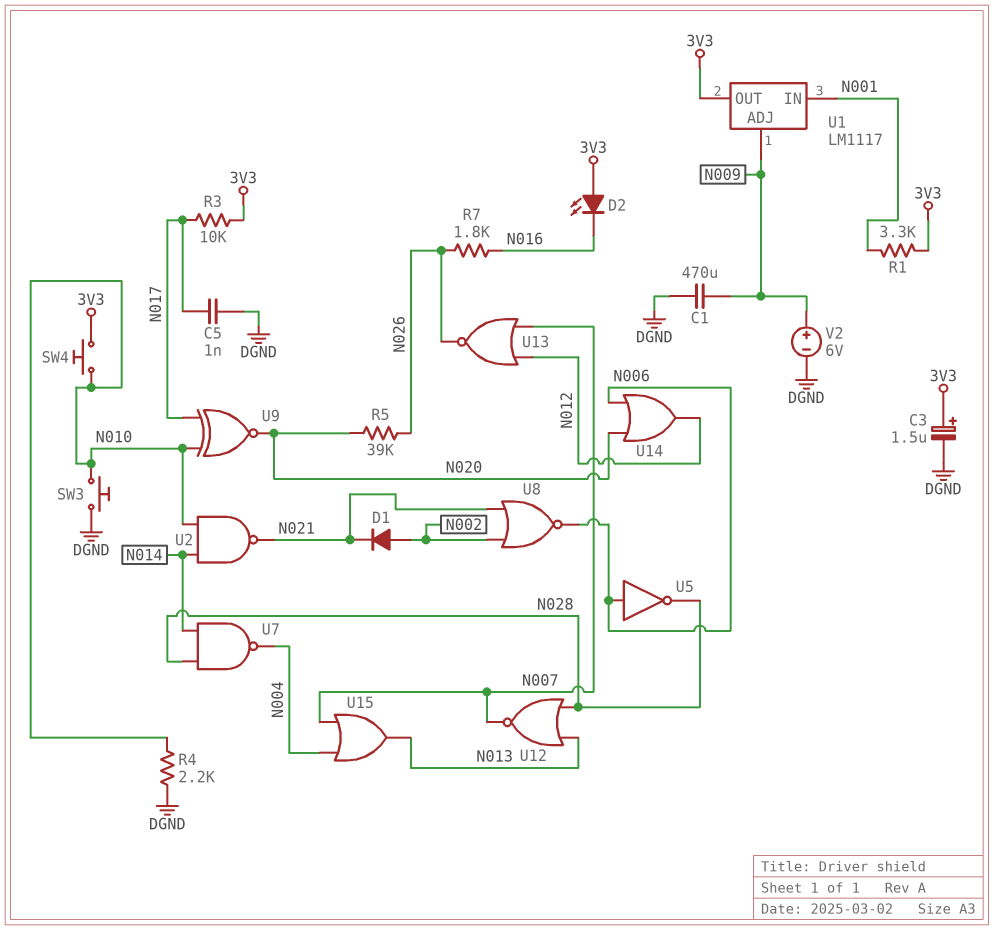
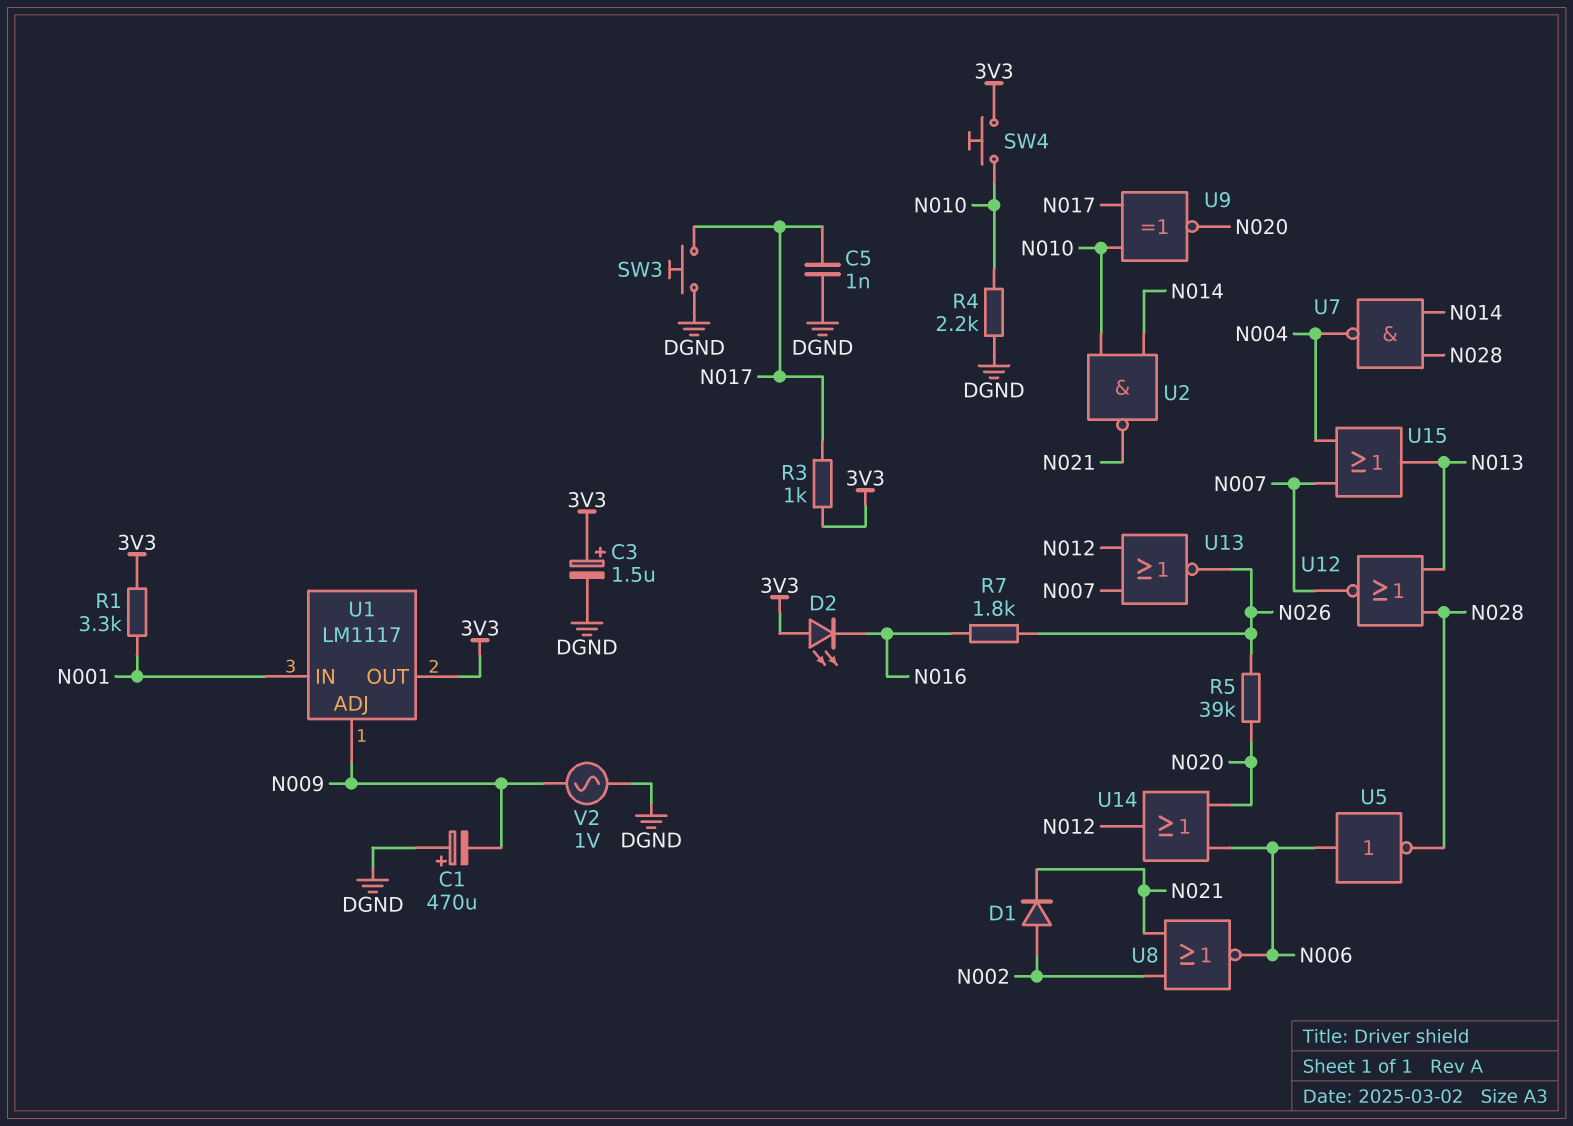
C1: 470uF (DGND, N009) -> 470uF (plus DGND, minus N009)
R3: 10k (3V3, N017) -> 1k (3V3, N017)
SW3: button (DGND, N010) -> button (DGND, N017)
V2: 6V (plus N009, minus DGND) -> AC 1V (DGND, N009)

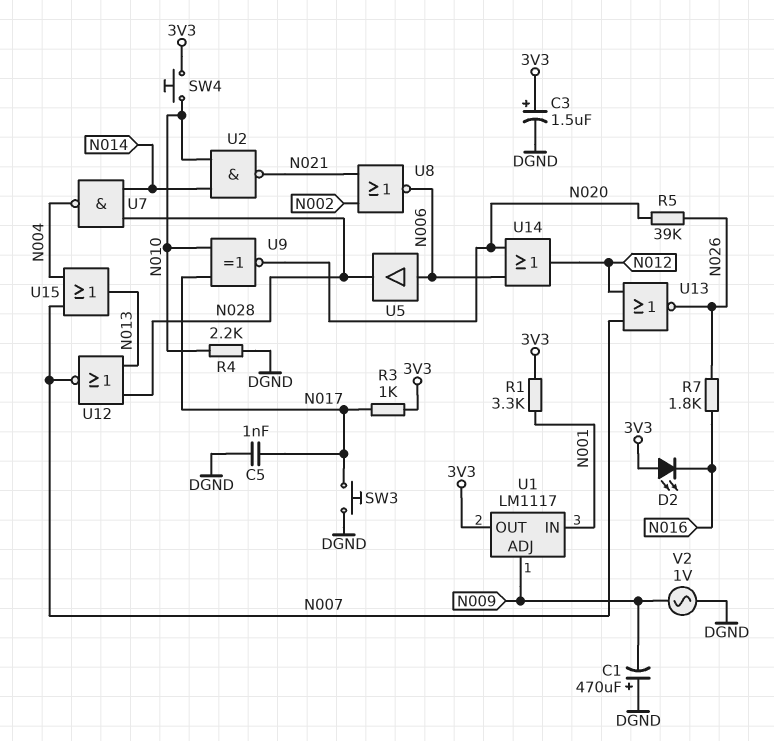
D1: diode (A N002, K N021) -> none
U5: NOT (in N006, out N028) -> buffer (in N006, out N028)

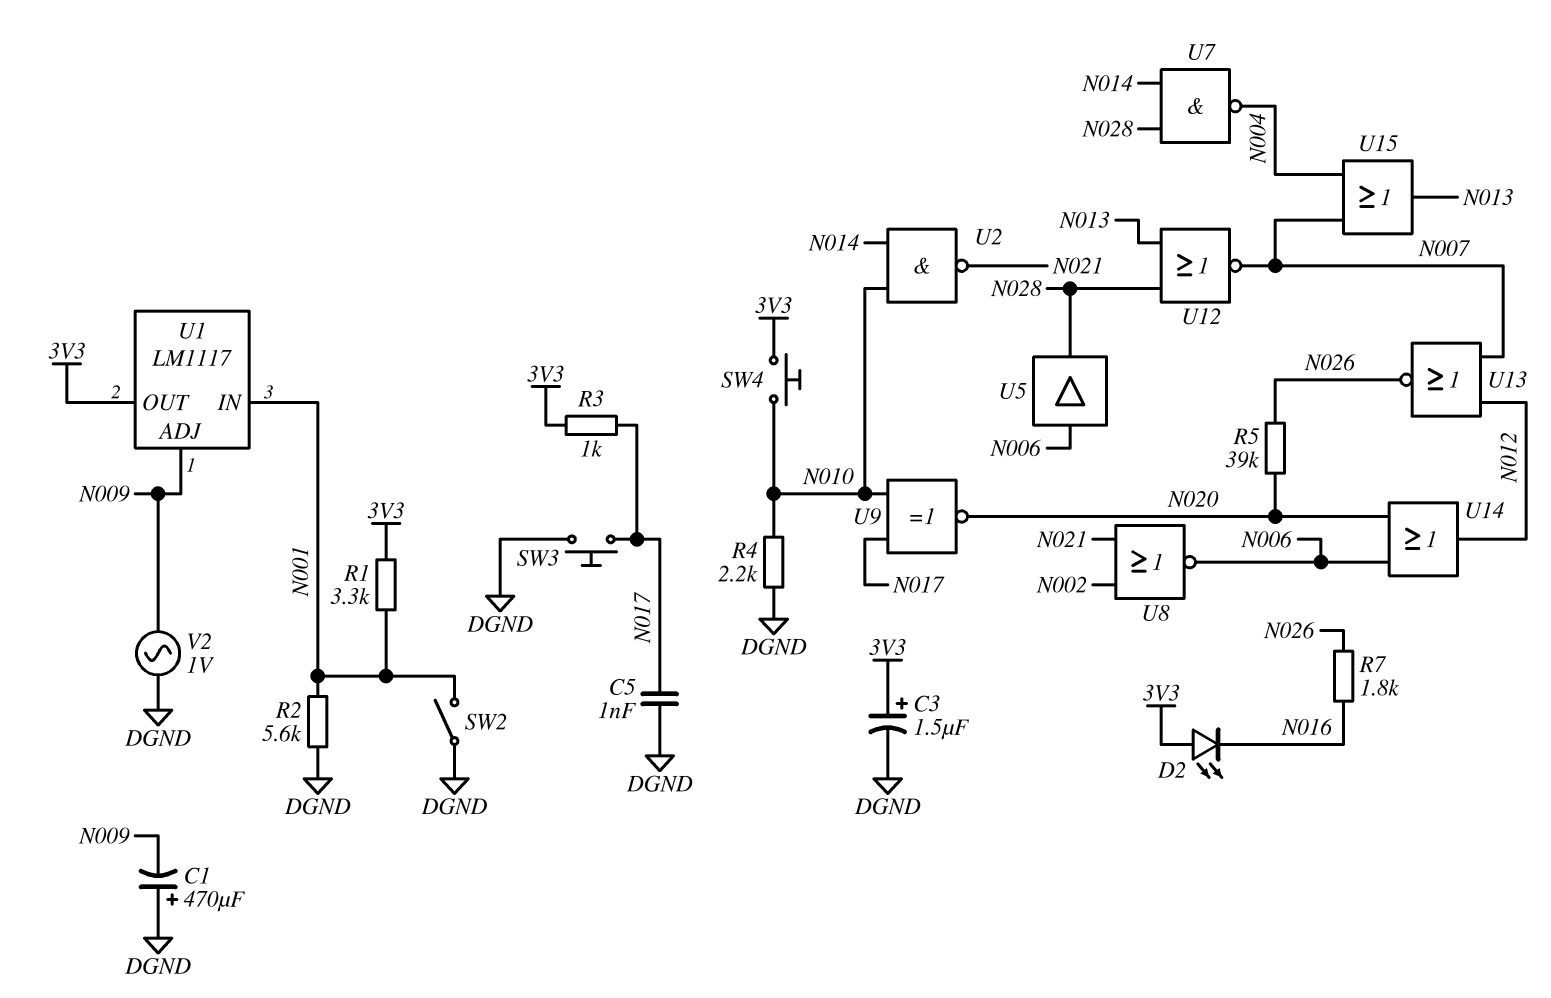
R2: none -> 5.6k (DGND, N001)
SW2: none -> switch (DGND, N001)

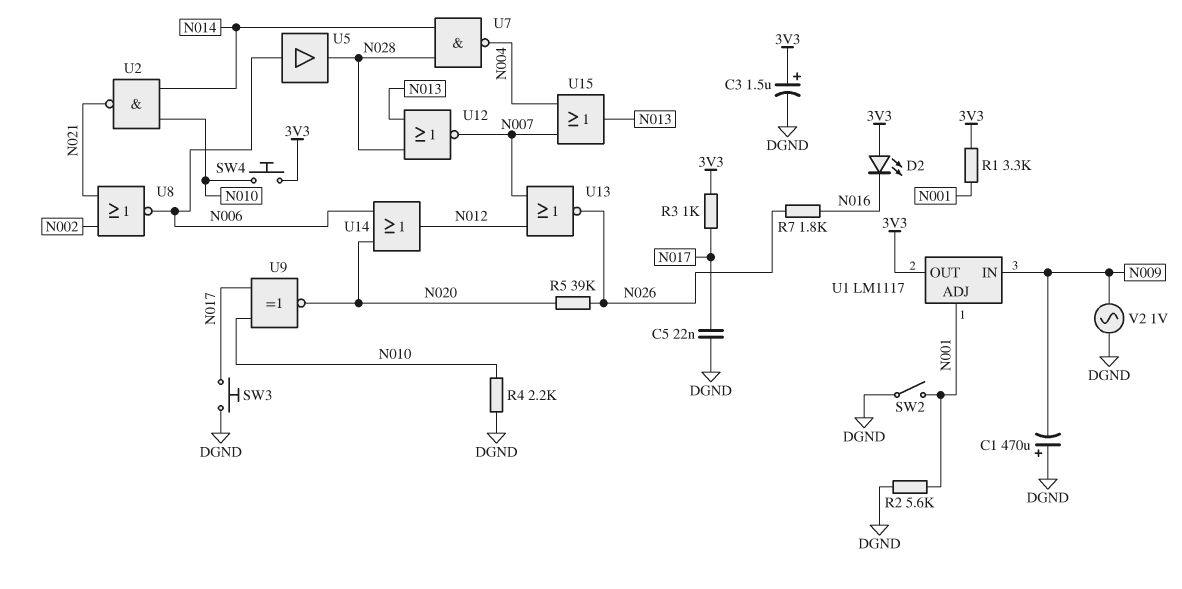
C5: 1nF (DGND, N017) -> 22nF (DGND, N017)
U1 pin ADJ: N009 -> N001
U1 pin IN: N001 -> N009

